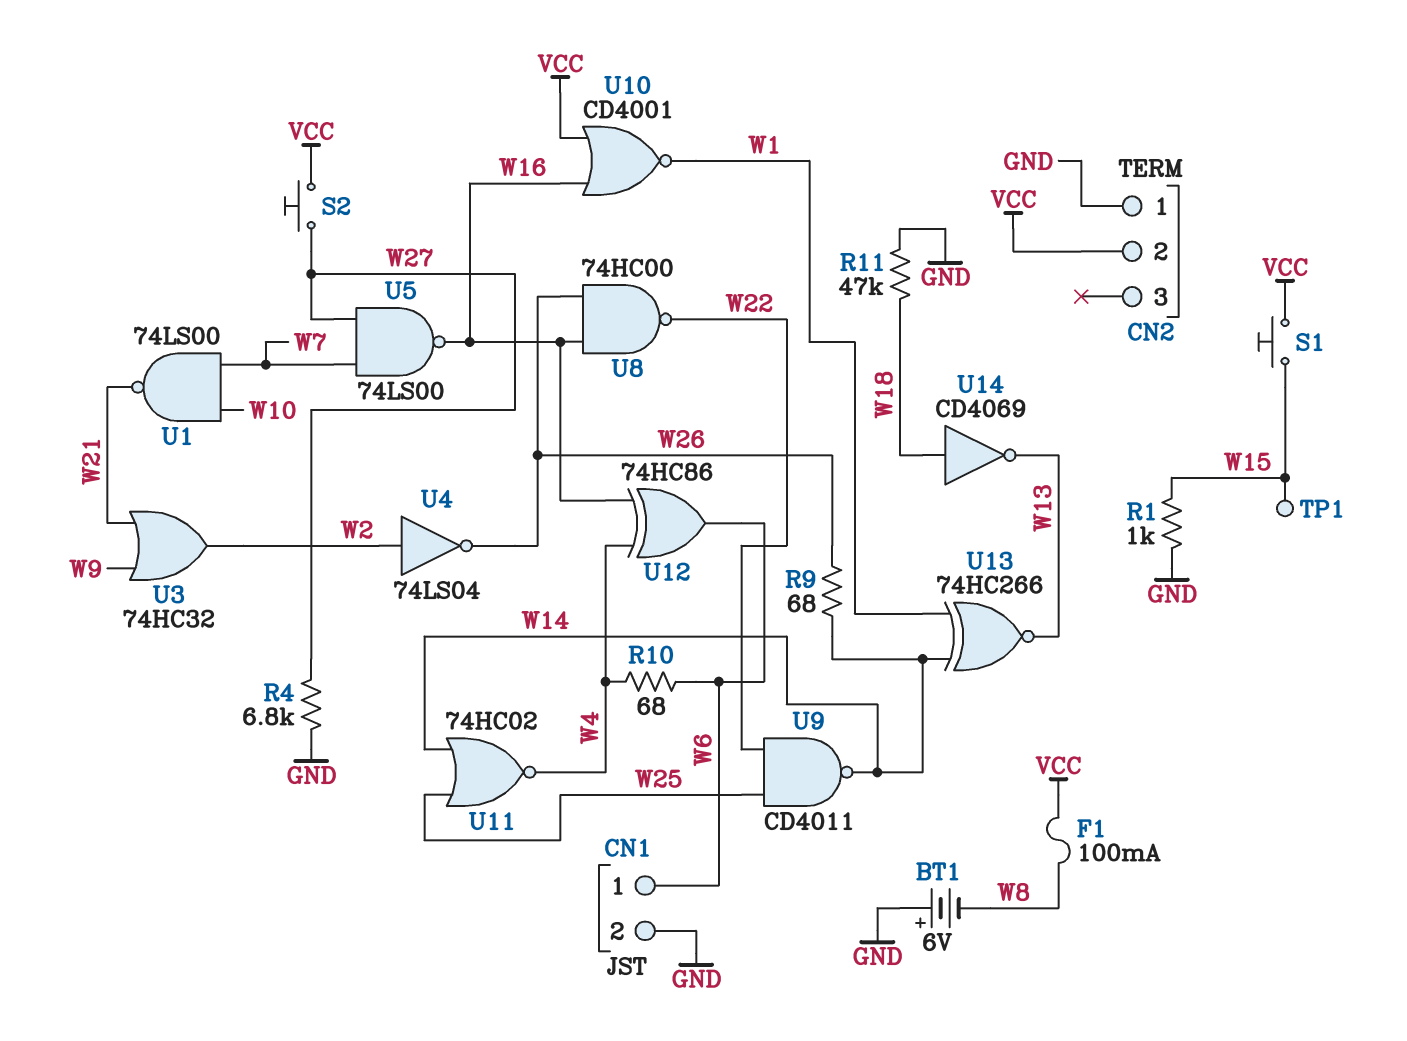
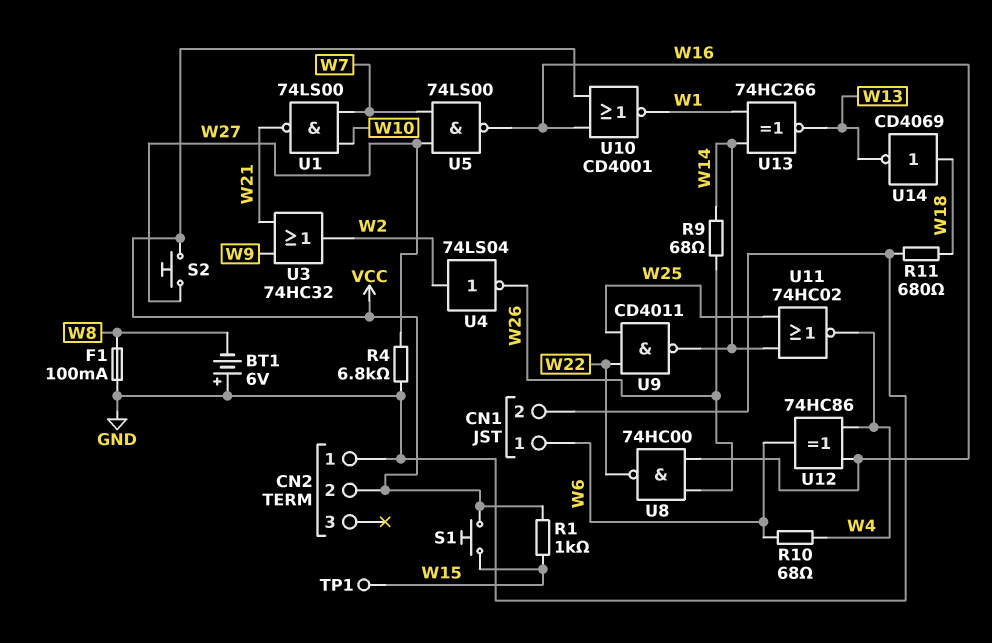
F1: 100mA (VCC, W8) -> 100mA (GND, W8)
R1: 1k (GND, W15) -> 1k (VCC, W15)
R11: 47k (GND, W18) -> 680 (GND, W18)

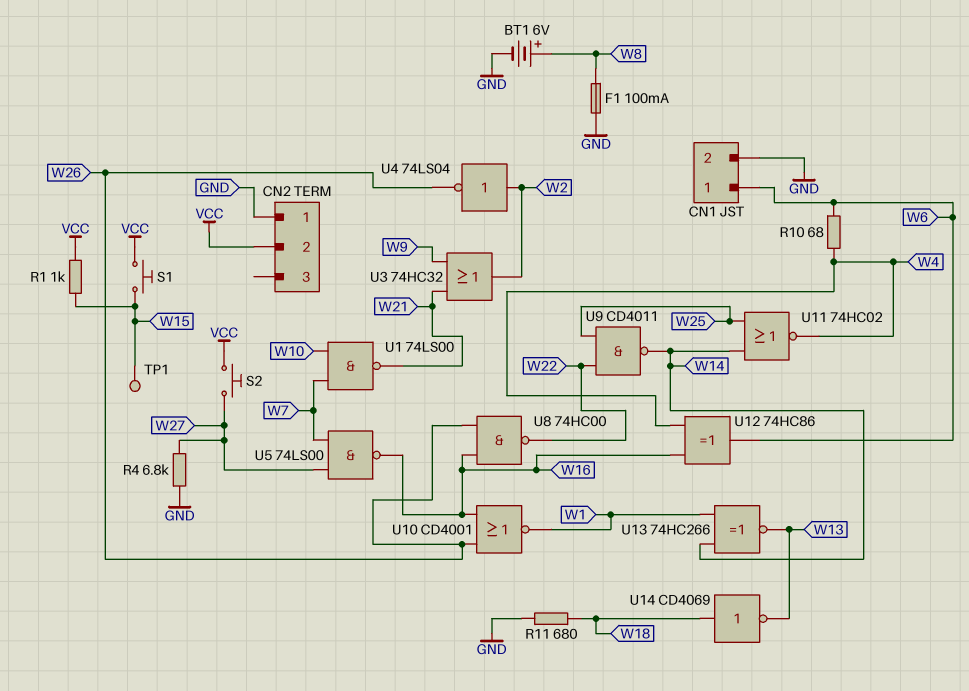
BT1: 6V (plus GND, minus W8) -> 6V (plus W8, minus GND)
R9: 68 (W14, W26) -> none
U10: NOR CD4001 (in VCC, in W16, out W1) -> NOR CD4001 (in W16, in W26, out W1)

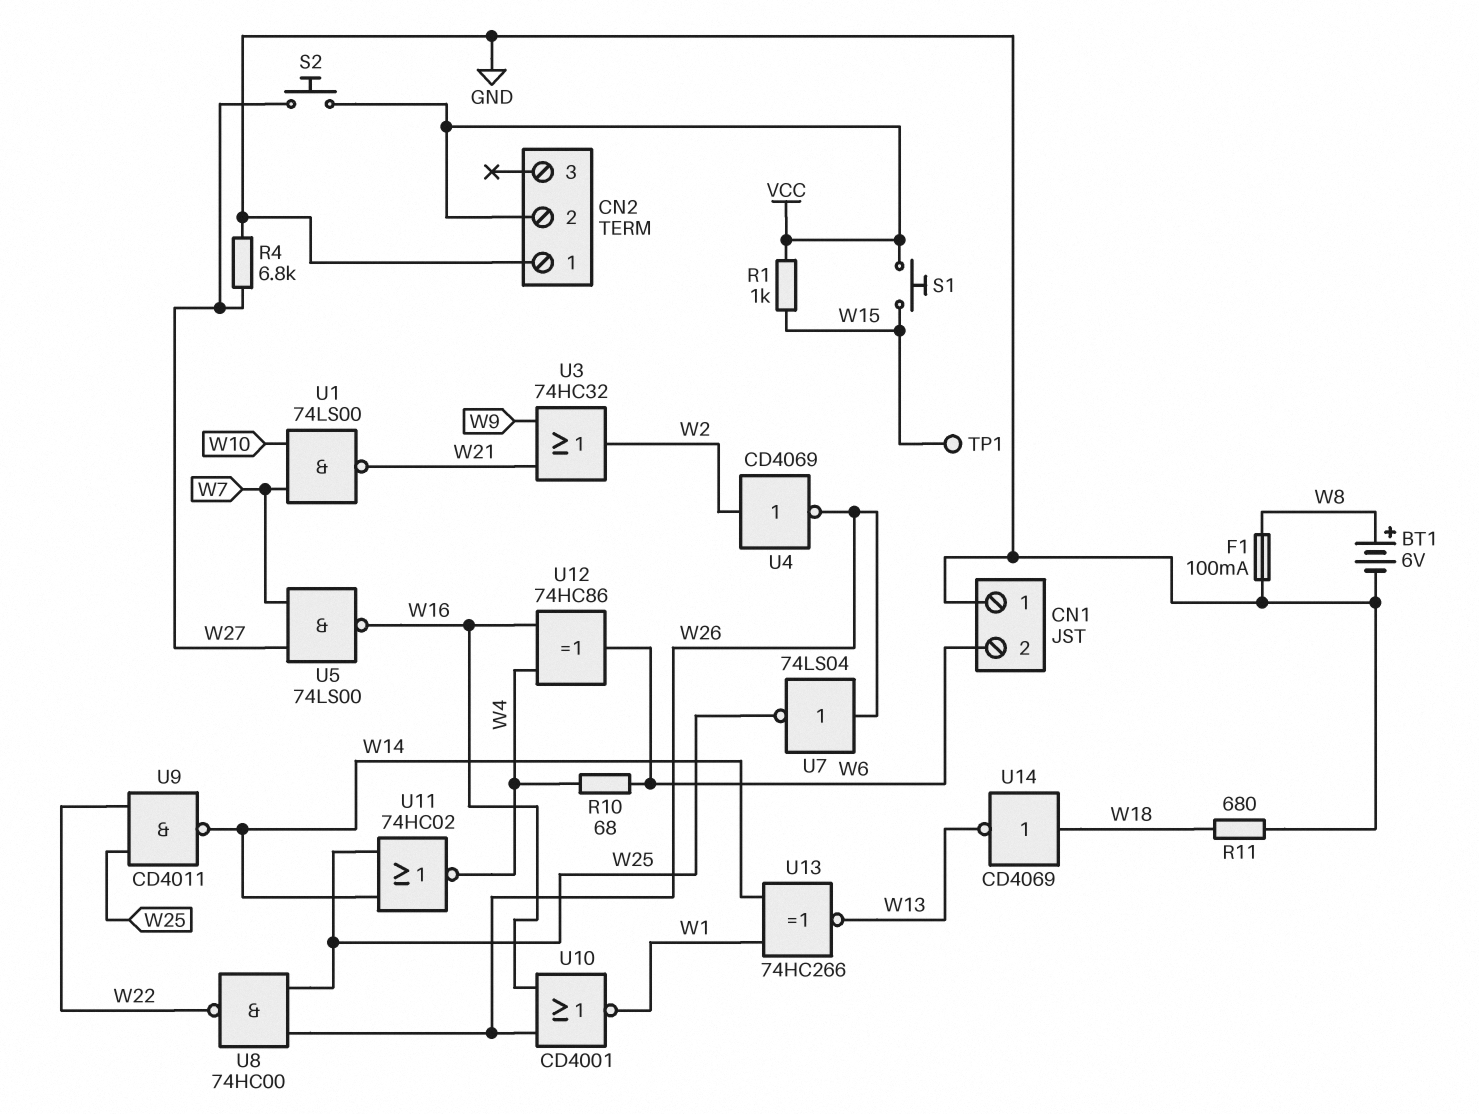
CN1 pin 1: W6 -> GND
CN1 pin 2: GND -> W6
U4: NOT 74LS04 (in W2, out W26) -> NOT CD4069 (in W2, out W26)
U7: none -> NOT 74LS04 (in W26, out W25)
U8: NAND 74HC00 (in W16, in W26, out W22) -> NAND 74HC00 (in W25, in W26, out W22)

